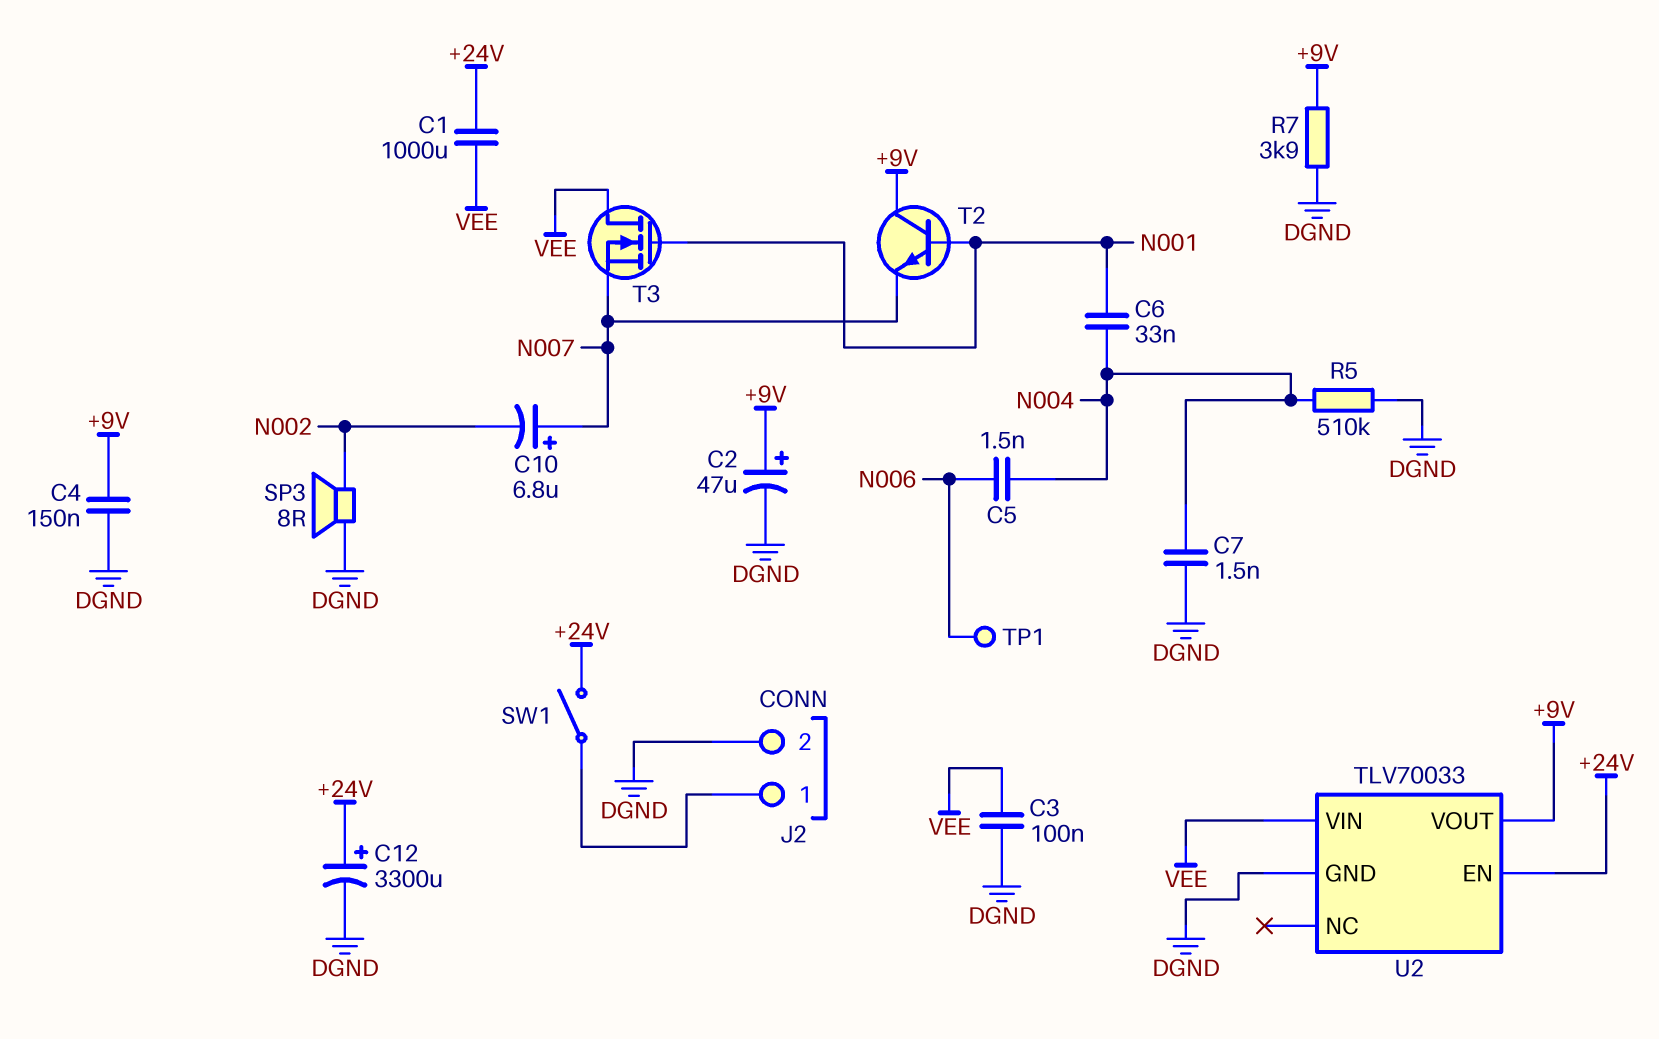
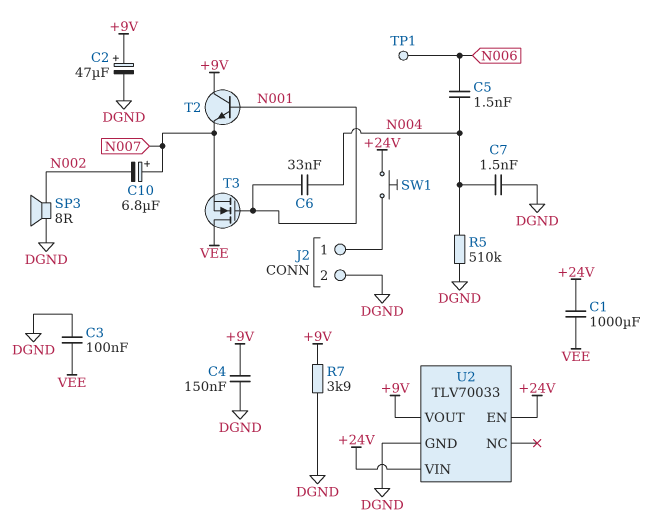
C12: 3300uF (plus +24V, minus DGND) -> none
SW1: switch (+24V, J2/1) -> button (+24V, J2/1)
U2 pin VIN: VEE -> +24V

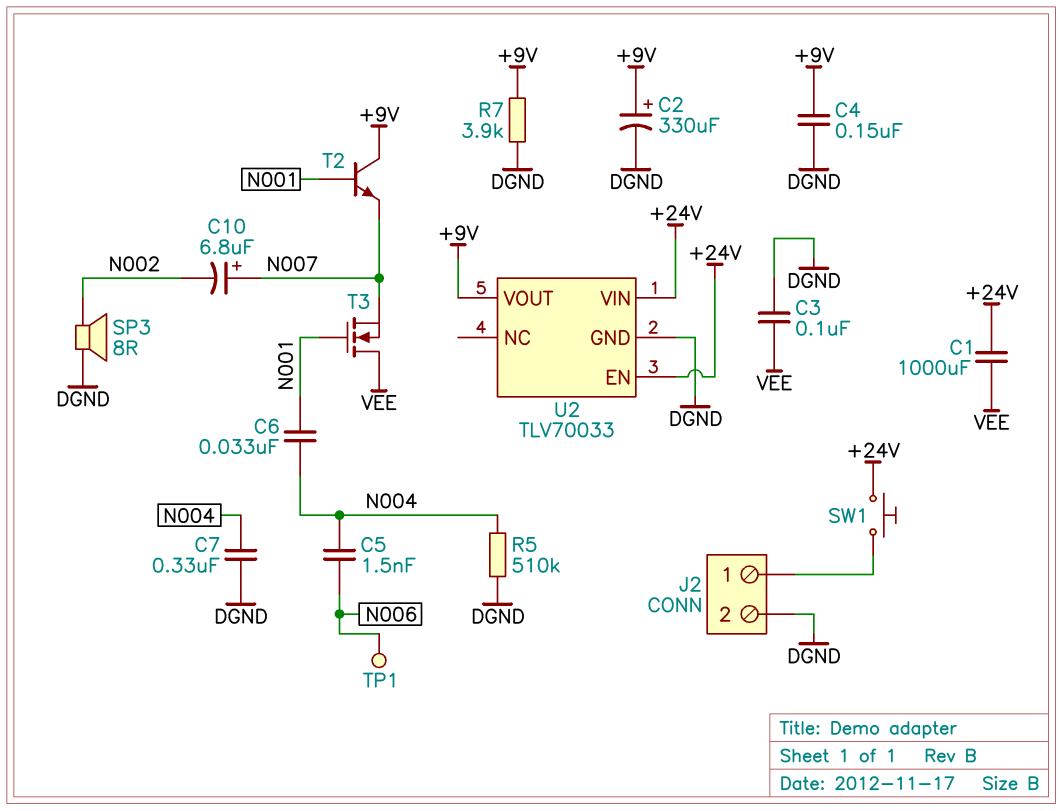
C2: 47uF (plus +9V, minus DGND) -> 330uF (plus +9V, minus DGND)
C7: 1.5nF (DGND, N004) -> 330nF (DGND, N004)

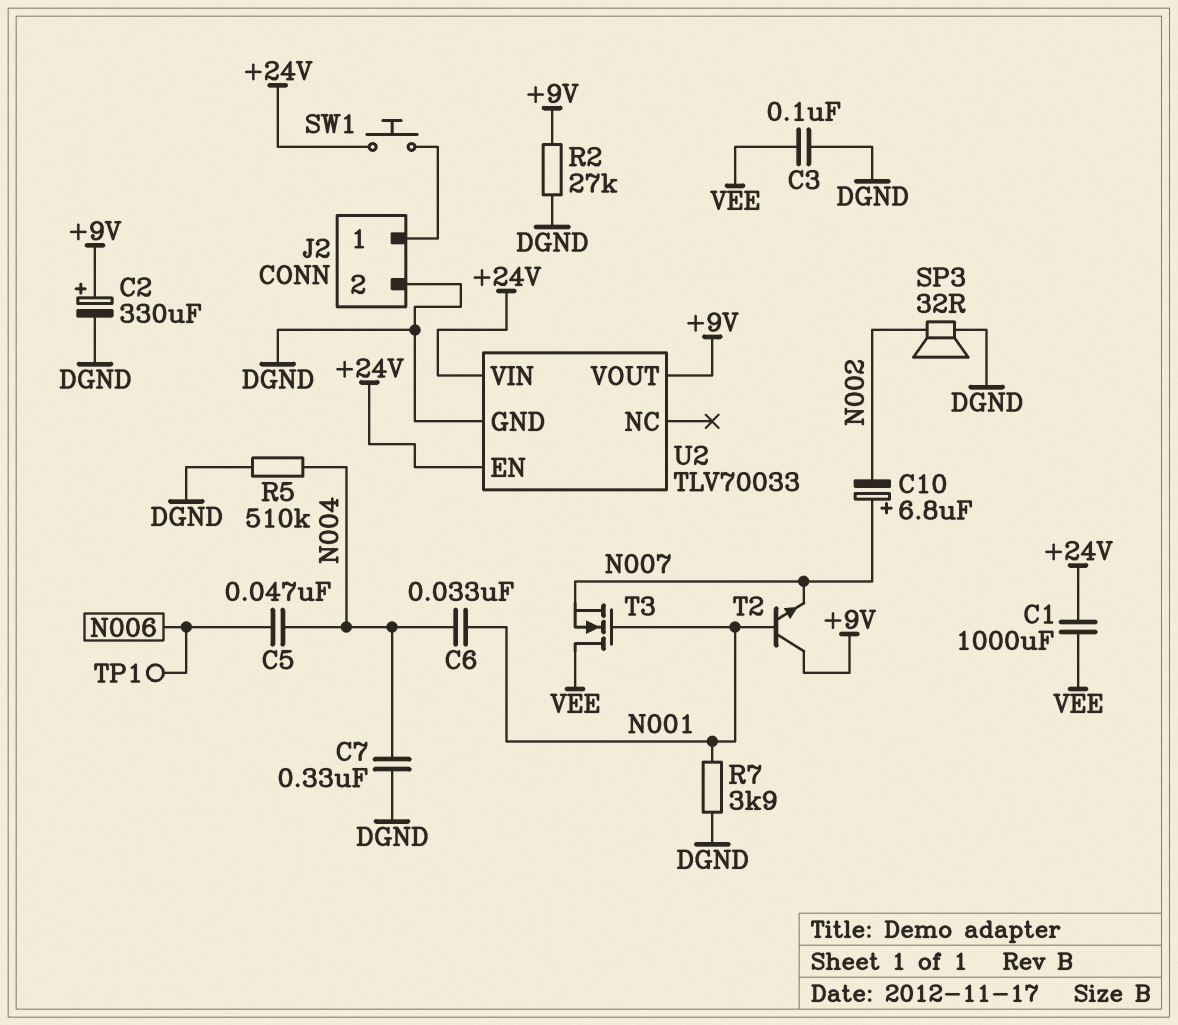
C4: 150nF (+9V, DGND) -> none
C5: 1.5nF (N004, N006) -> 47nF (N004, N006)
R2: none -> 27k (+9V, DGND)
R7: 3.9k (+9V, DGND) -> 3.9k (DGND, N001)
SP3: speaker 8R (DGND, N002) -> speaker 32R (DGND, N002)

